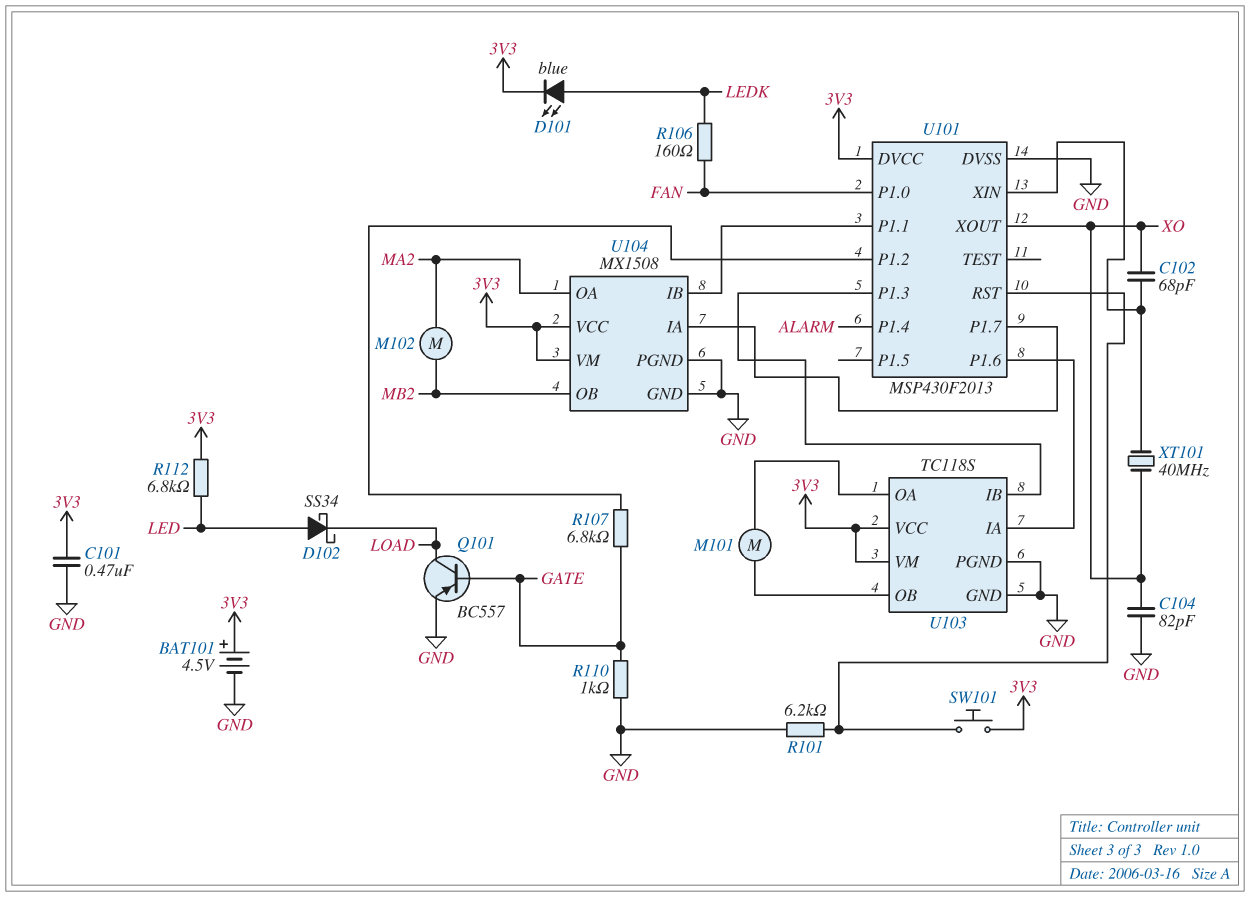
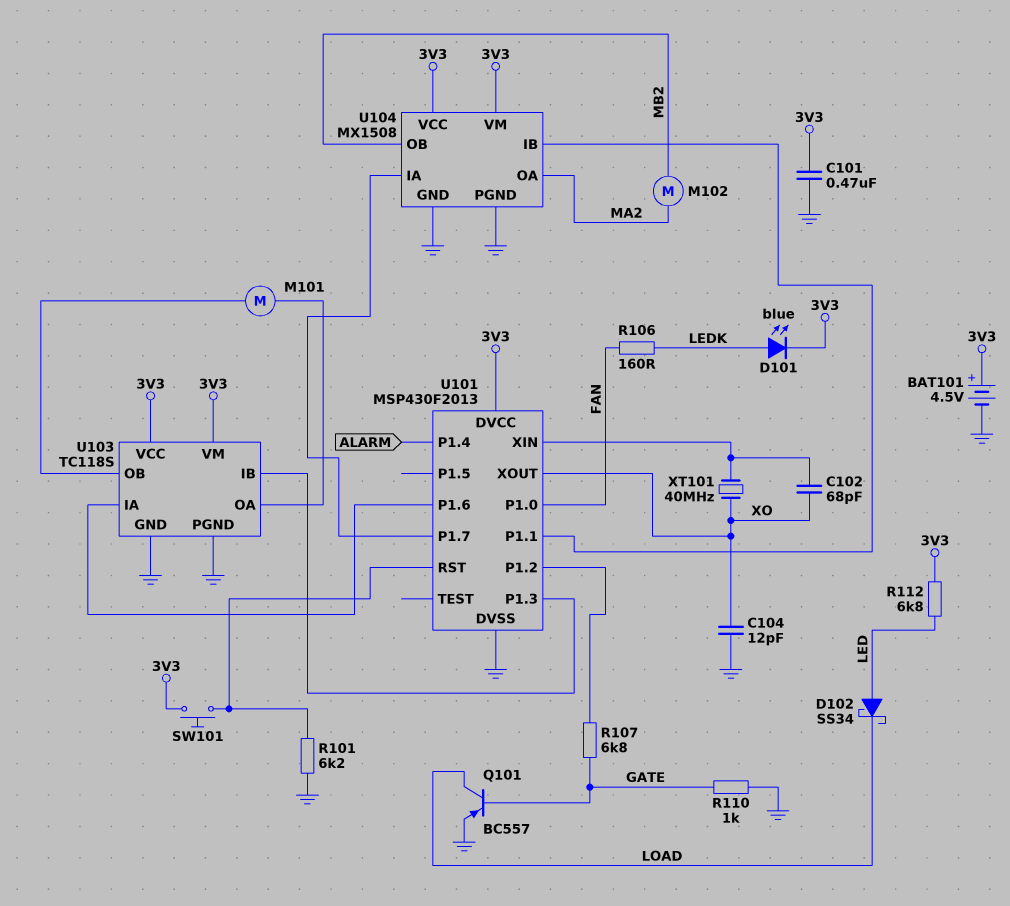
C104: 82pF (GND, XO) -> 12pF (GND, XO)

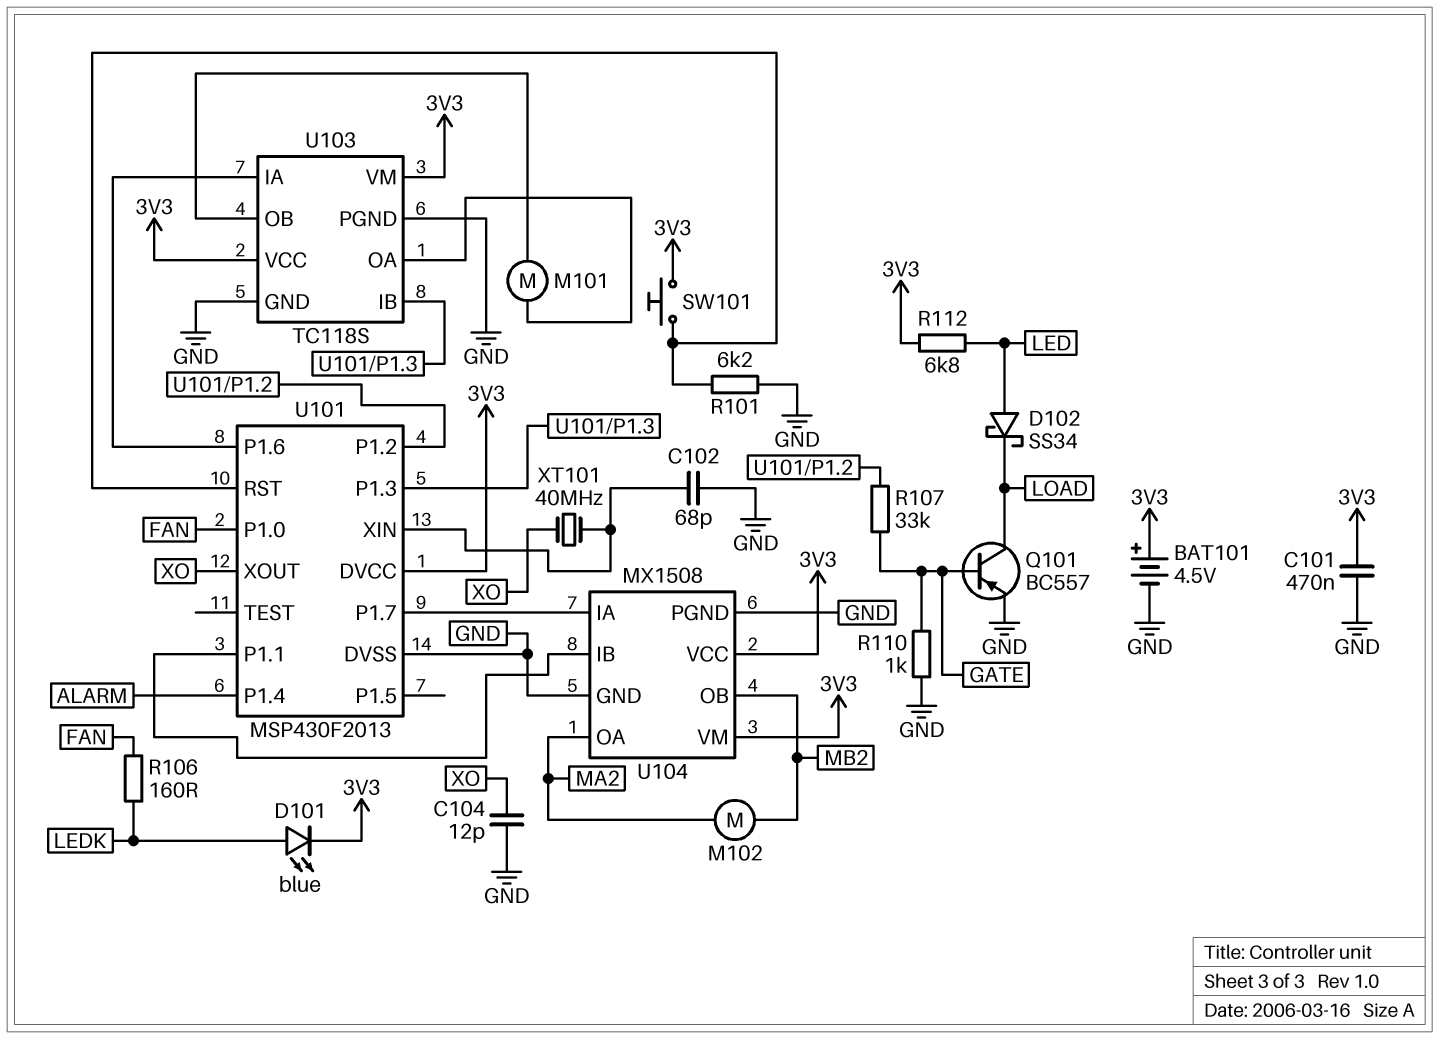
C102: 68pF (U101/XIN, XO) -> 68pF (GND, U101/XIN)
R107: 6.8k (GATE, U101/P1.2) -> 33k (GATE, U101/P1.2)

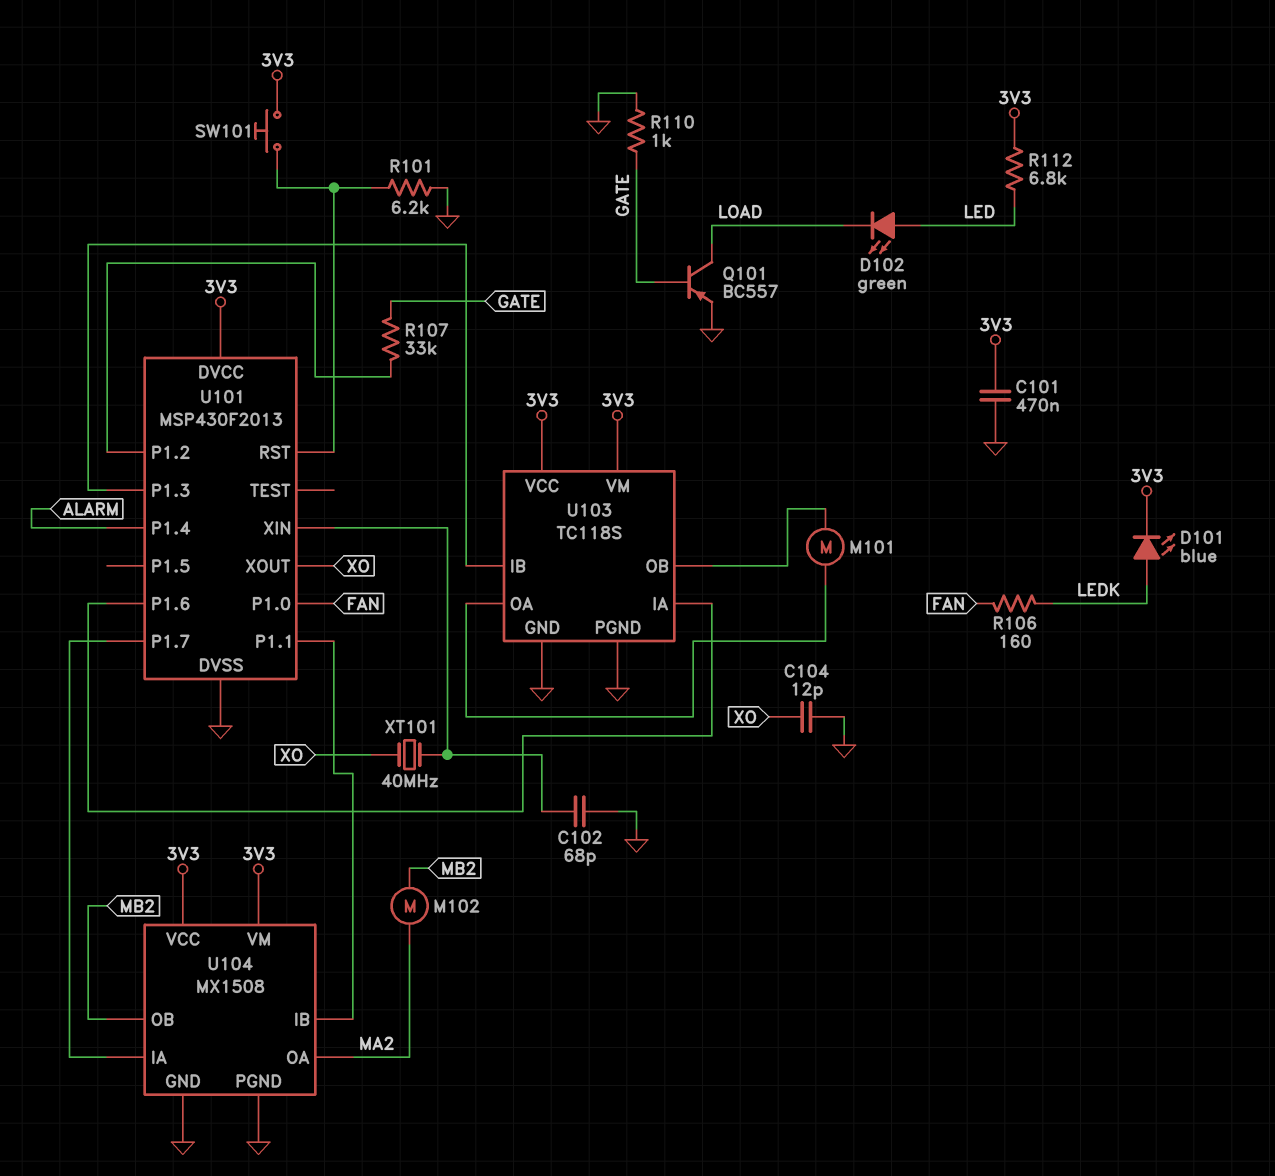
BAT101: 4.5V (plus 3V3, minus GND) -> none
D102: schottky SS34 (A LED, K LOAD) -> LED green (A LED, K LOAD)

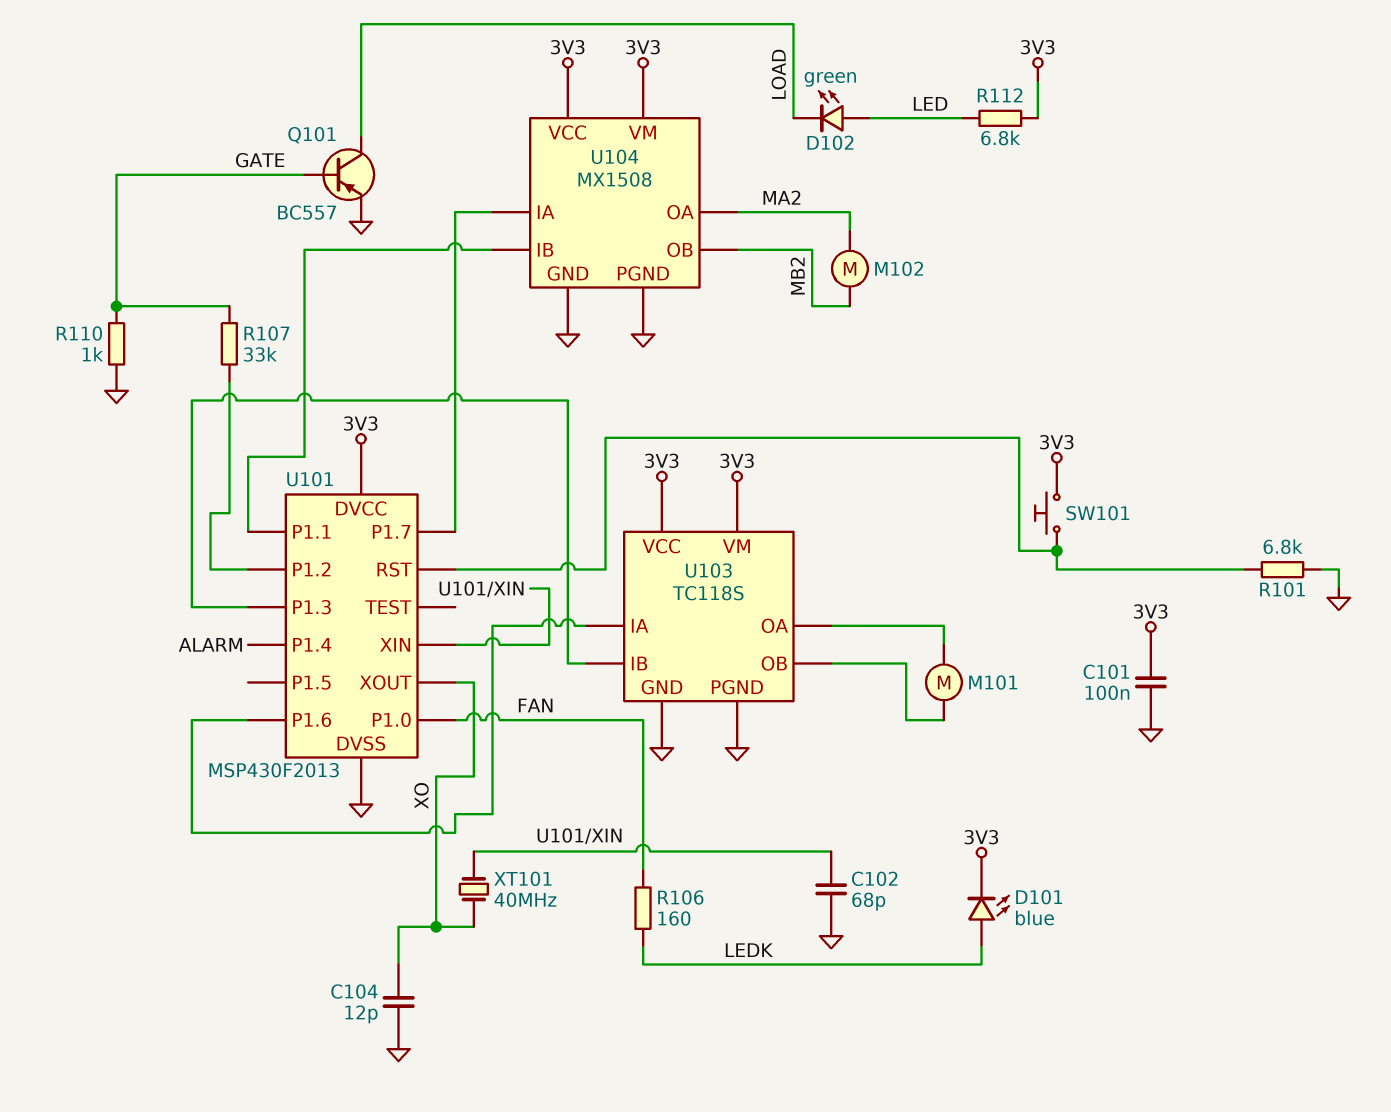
C101: 470nF (3V3, GND) -> 100nF (3V3, GND)
R101: 6.2k (GND, U101/RST) -> 6.8k (GND, U101/RST)

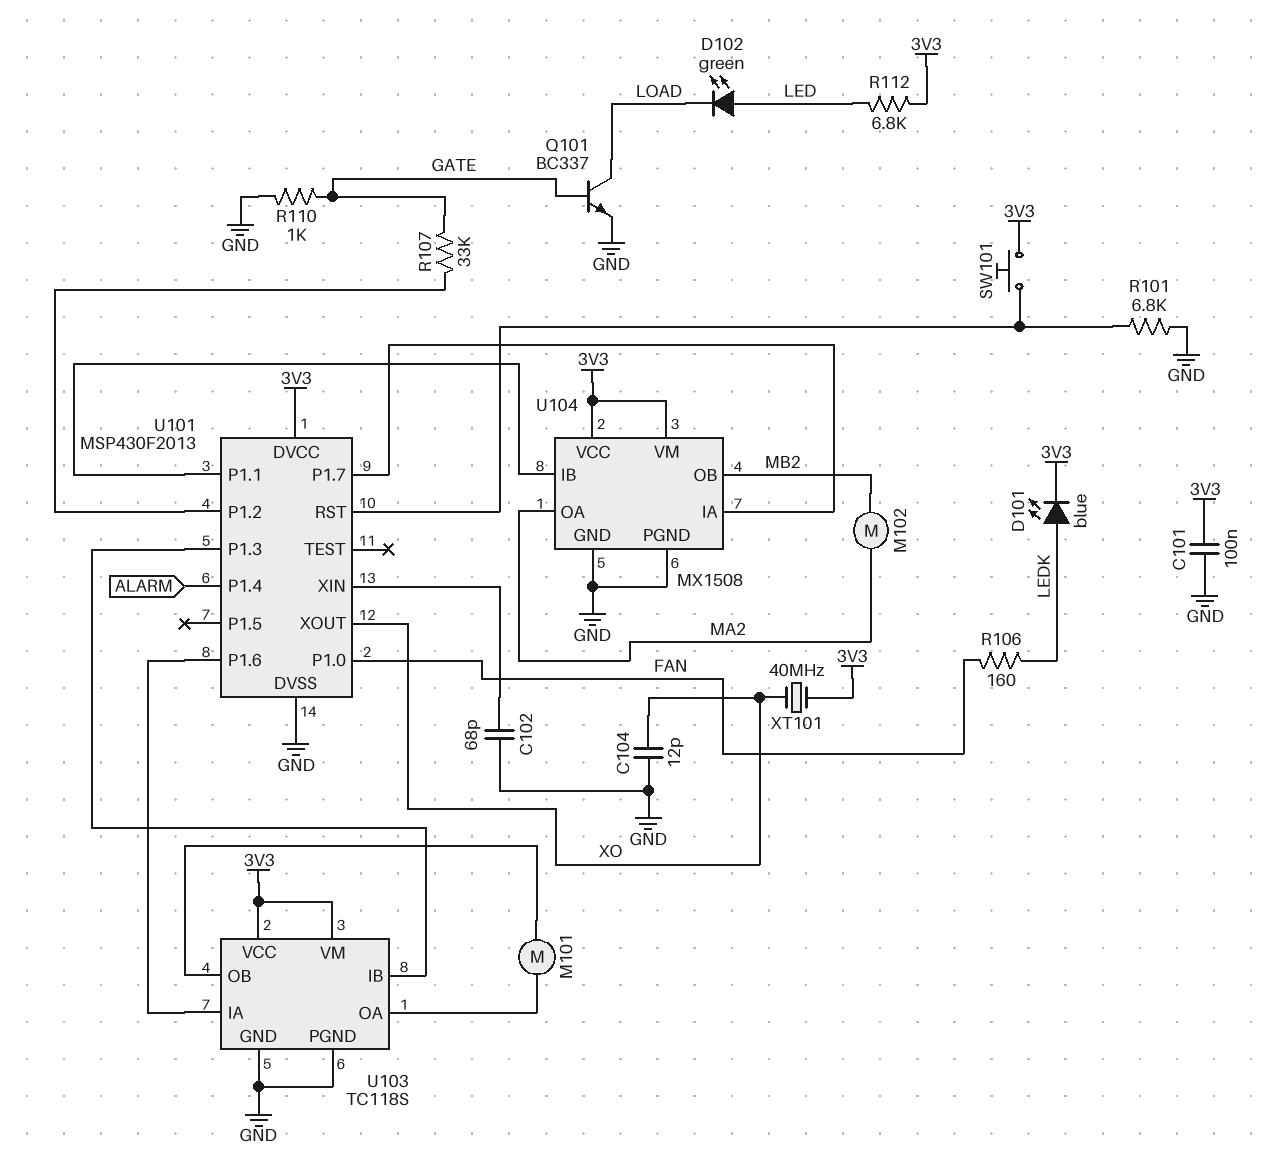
Q101: PNP BC557 (B GATE, C LOAD, E GND) -> NPN BC337 (B GATE, C LOAD, E GND)
XT101: 40MHz (U101/XIN, XO) -> 40MHz (3V3, XO)

